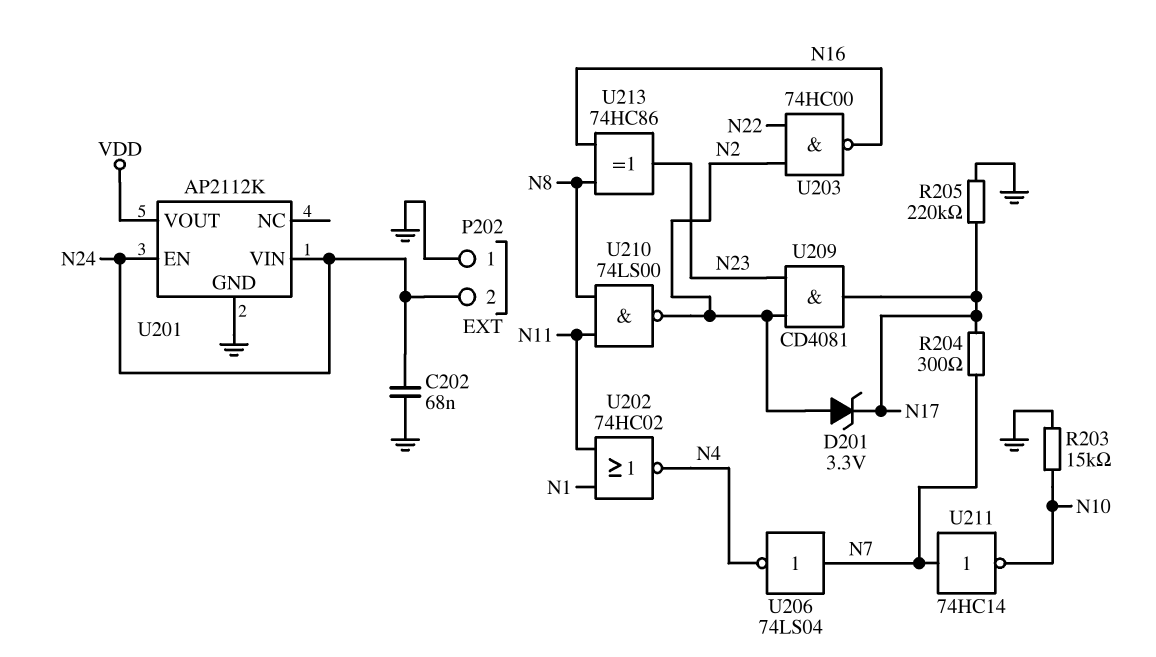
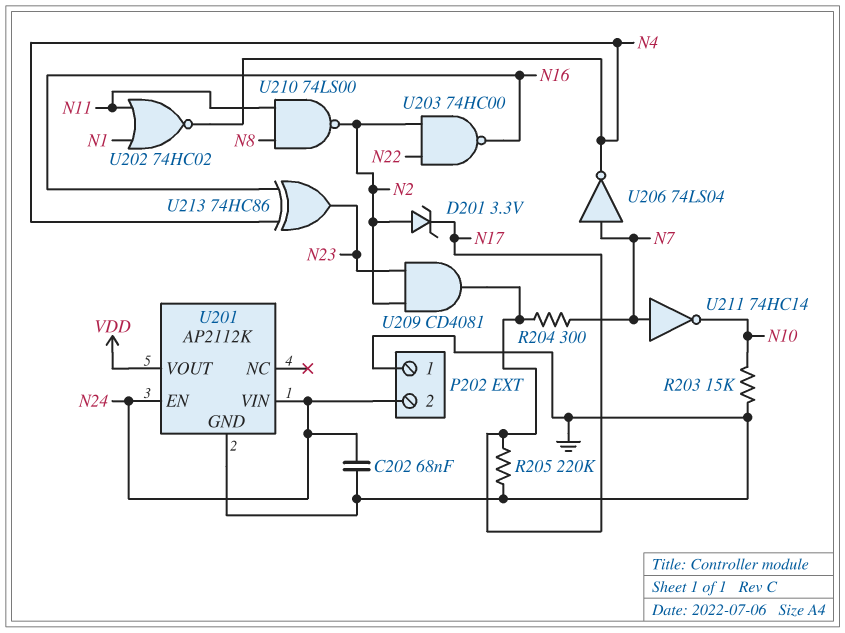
U213: XOR 74HC86 (in N8, in N16, out N23) -> XOR 74HC86 (in N4, in N16, out N23)

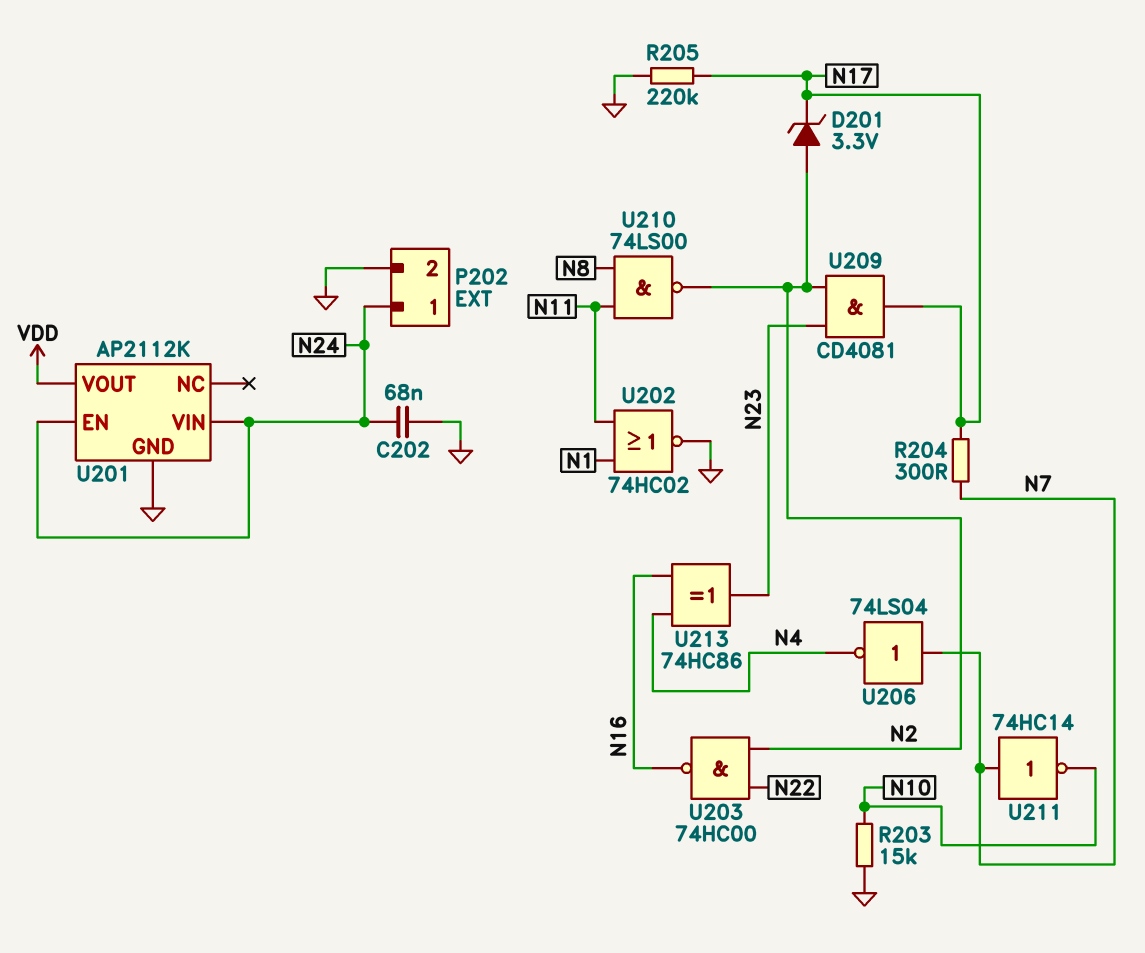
P202 pin 1: GND -> N24
P202 pin 2: N24 -> GND
U202: NOR 74HC02 (in N1, in N11, out N4) -> NOR 74HC02 (in N1, in N11, out GND)

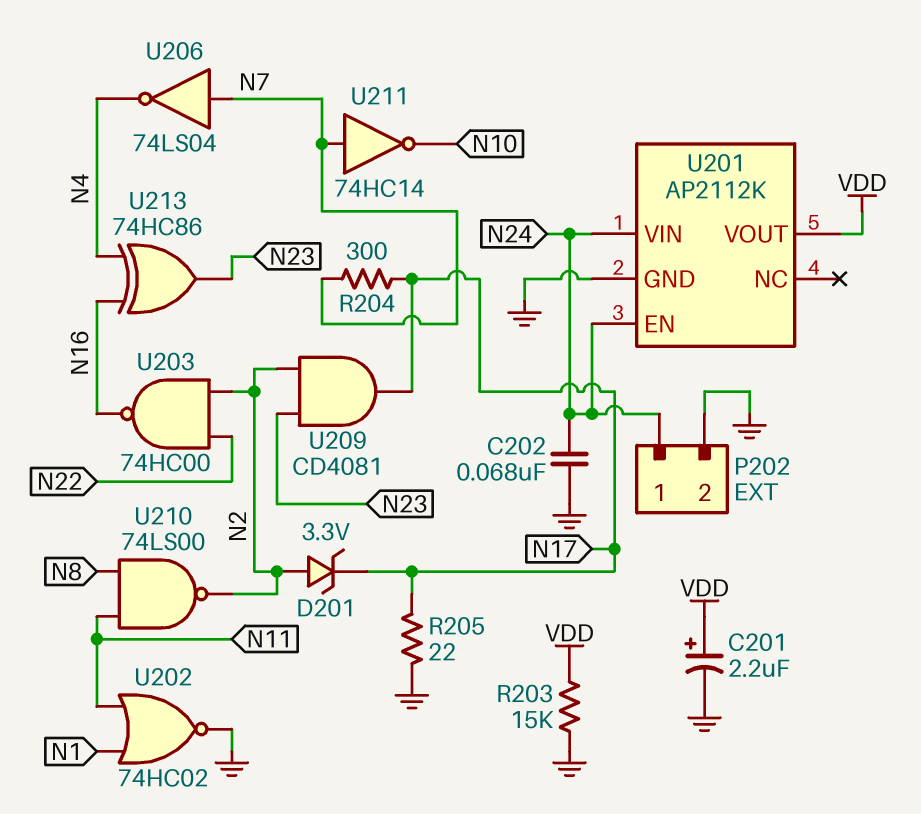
C201: none -> 2.2uF (plus VDD, minus GND)
R203: 15k (GND, N10) -> 15k (GND, VDD)
R205: 220k (GND, N17) -> 22 (GND, N17)

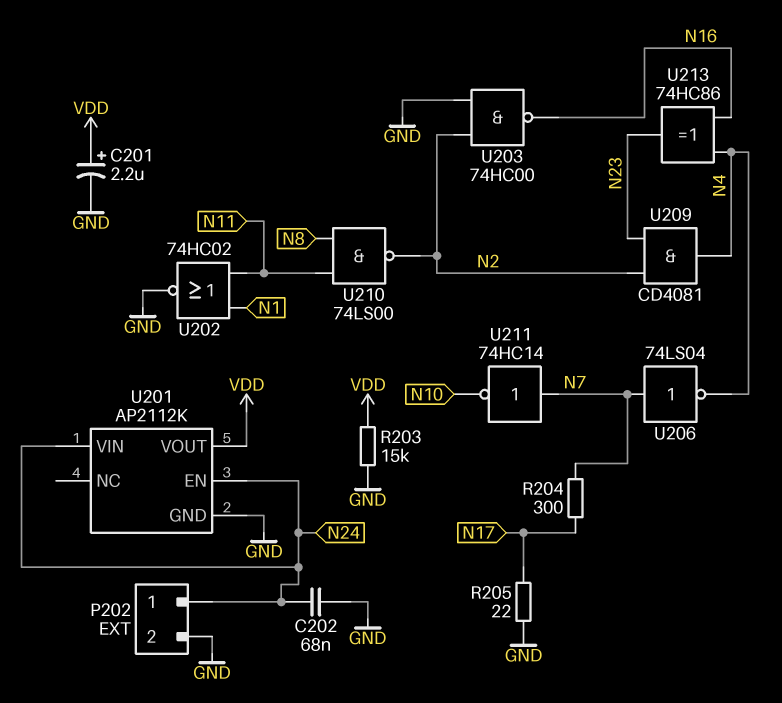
D201: zener 3.3V (A N2, K N17) -> none
U203: NAND 74HC00 (in N2, in N22, out N16) -> NAND 74HC00 (in GND, in N2, out N16)
U209: AND CD4081 (in N2, in N23, out N17) -> AND CD4081 (in N2, in N23, out N4)

